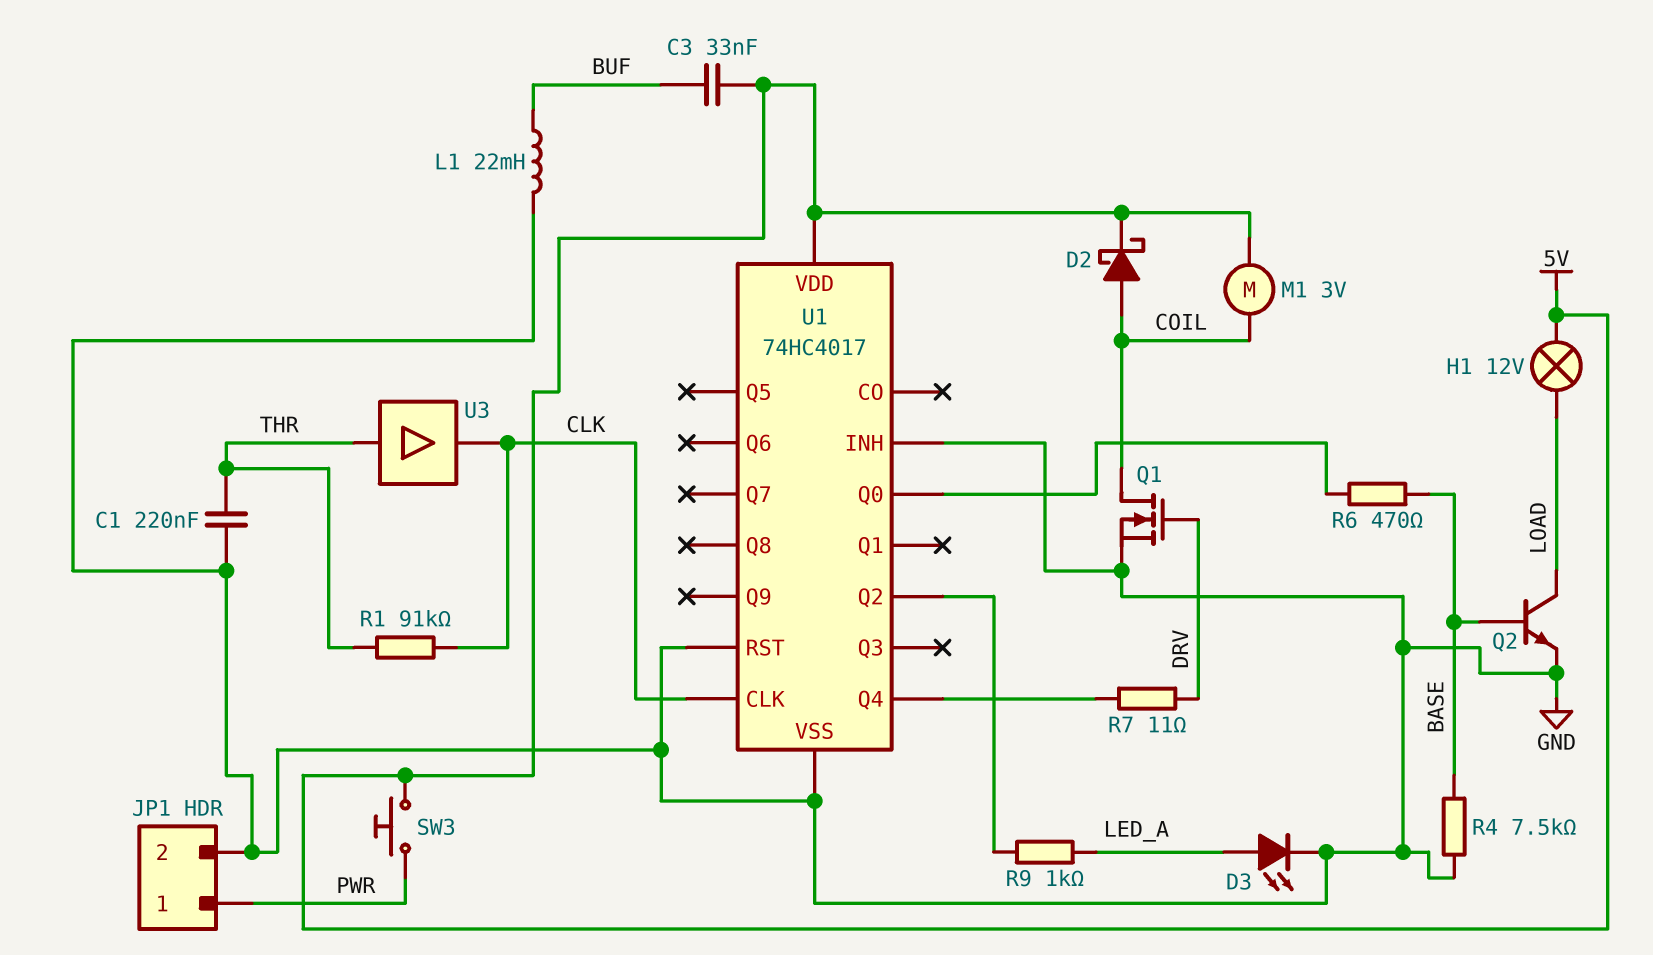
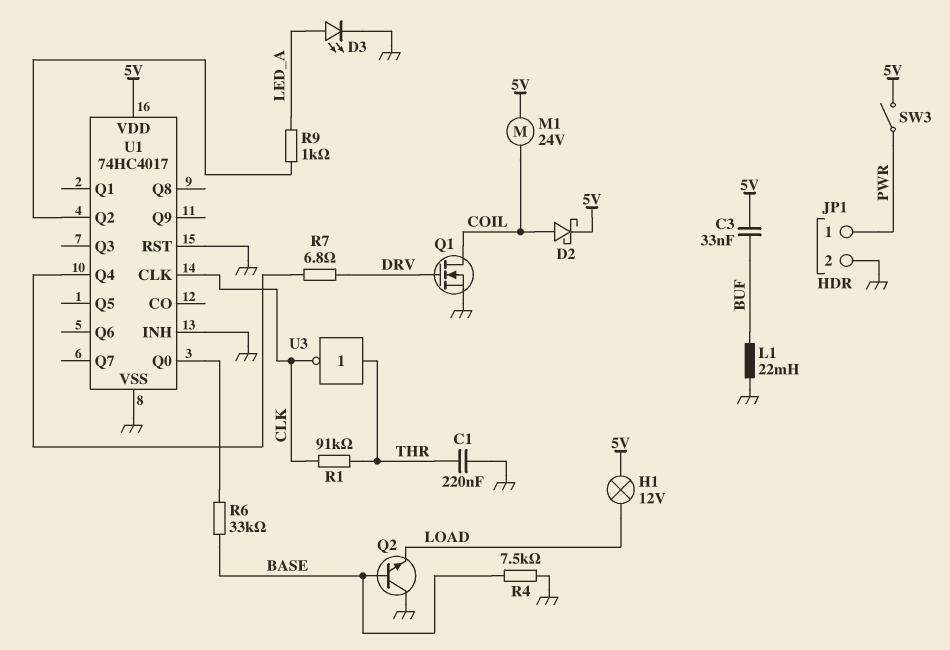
M1: motor 3V (5V, COIL) -> motor 24V (5V, COIL)
Q2: NPN (B BASE, C LOAD, E GND) -> NPN (B BASE, C GND, E LOAD)
R6: 470 (BASE, U1/Q0) -> 33k (BASE, U1/Q0)
R7: 11 (DRV, U1/Q4) -> 6.8 (DRV, U1/Q4)
SW3: button (5V, PWR) -> switch (5V, PWR)
U3: buffer (in THR, out CLK) -> NOT (in THR, out CLK)

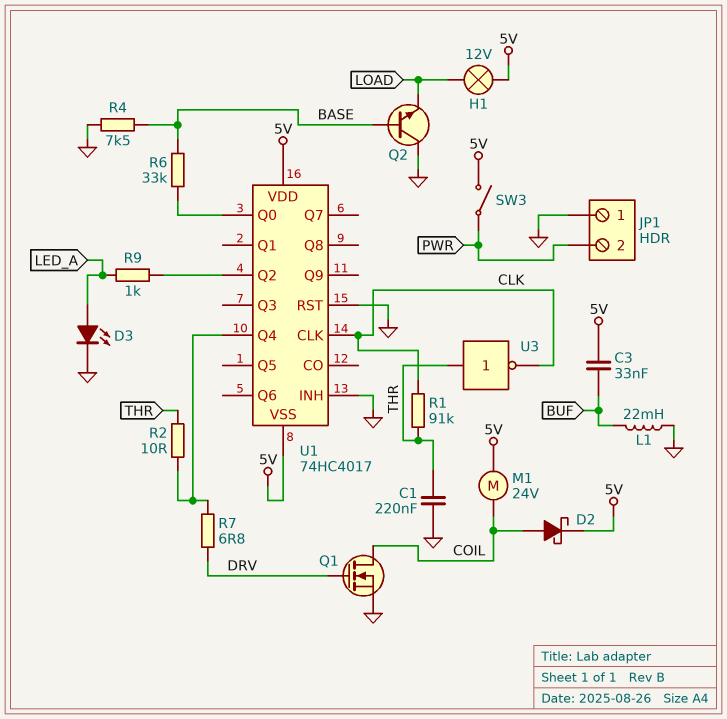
JP1 pin 1: PWR -> GND
JP1 pin 2: GND -> PWR
R2: none -> 10 (THR, U1/Q4)
U1 pin VSS: GND -> 5V

